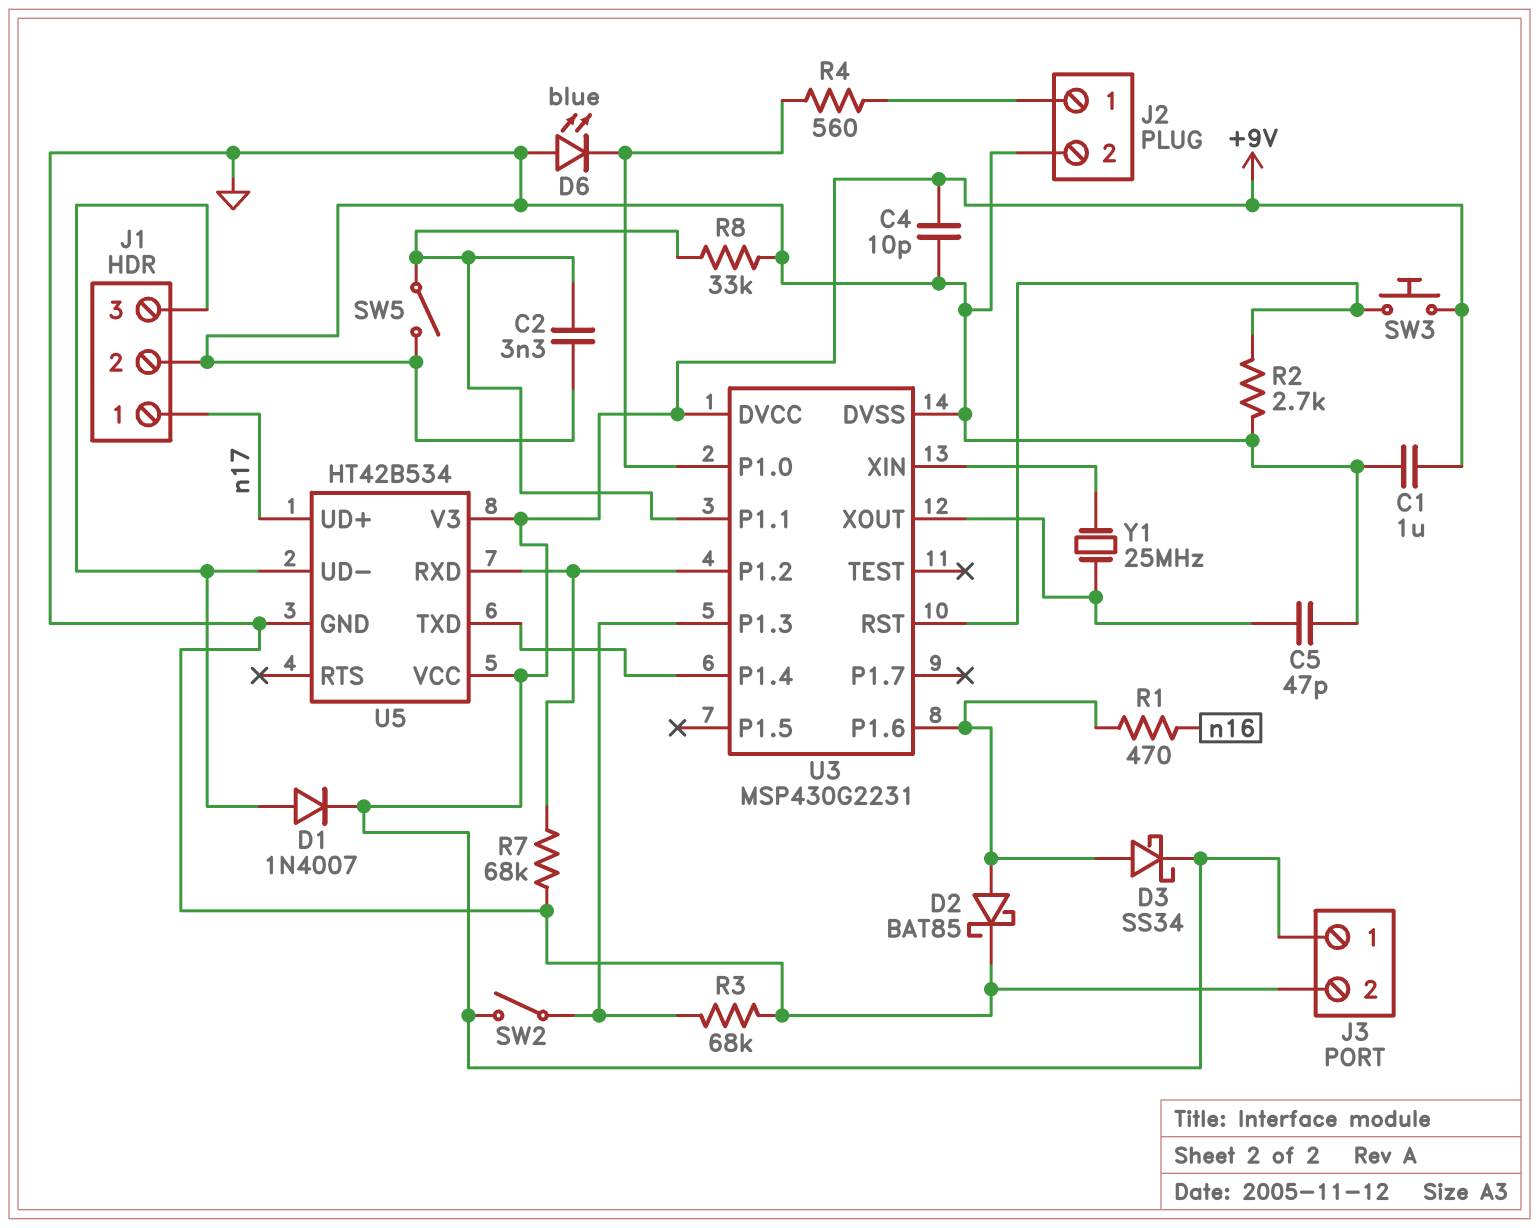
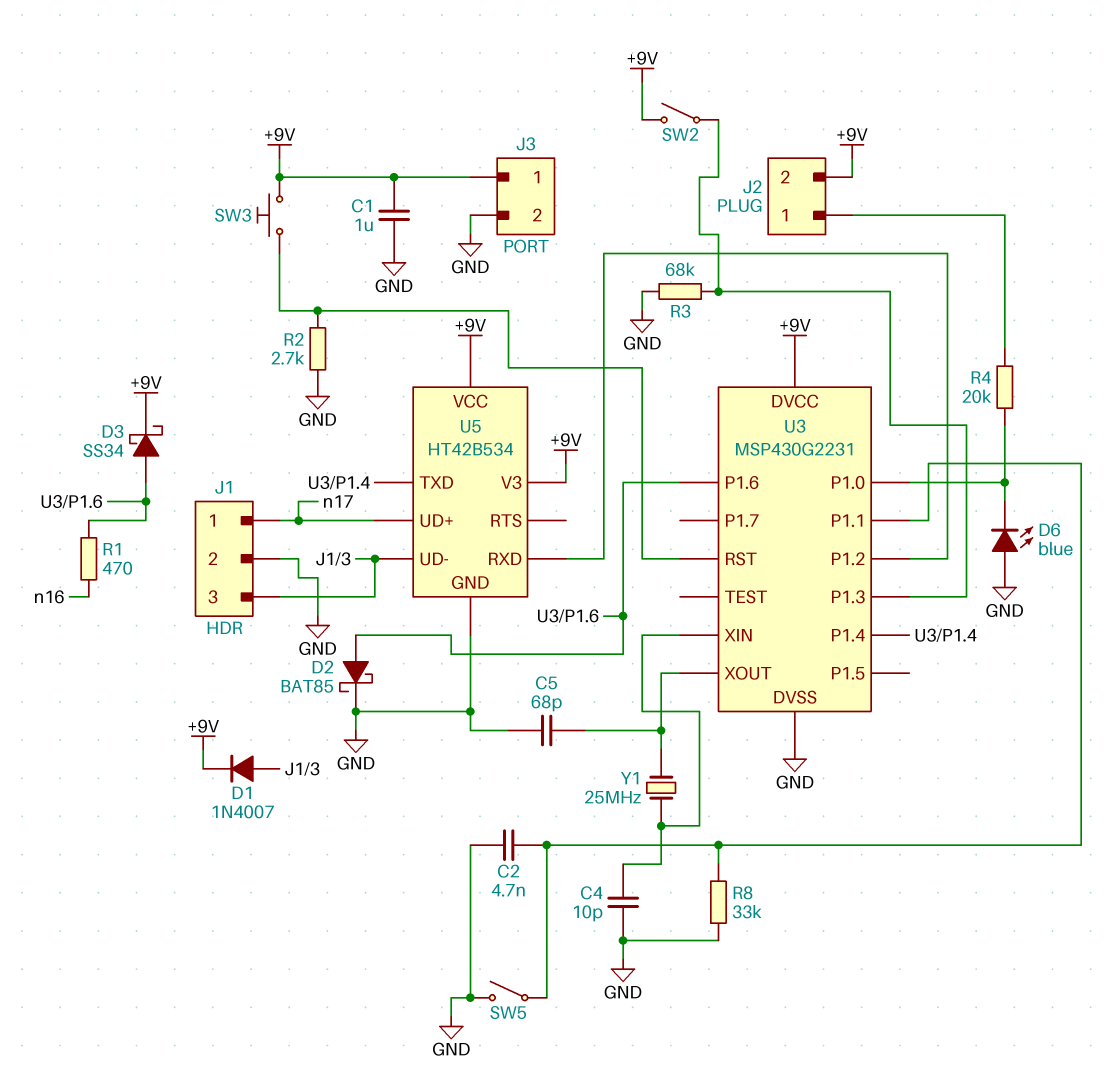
C2: 3.3nF (GND, U3/P1.1) -> 4.7nF (GND, U3/P1.1)
C4: 10pF (+9V, GND) -> 10pF (GND, U3/XIN)
C5: 47pF (GND, U3/XOUT) -> 68pF (GND, U3/XOUT)
J2 pin 2: GND -> +9V
R4: 560 (J2/1, U3/P1.0) -> 20k (J2/1, U3/P1.0)
R7: 68k (GND, U3/P1.2) -> none

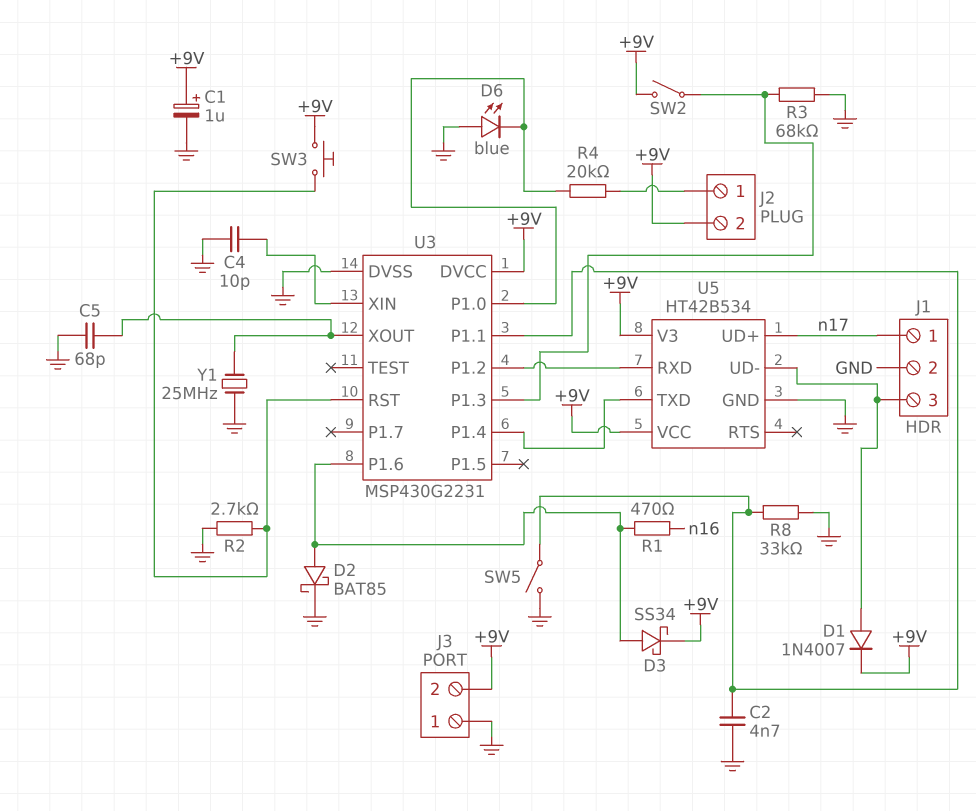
C1: 1uF (+9V, GND) -> 1uF (plus +9V, minus GND)
J3 pin 1: +9V -> GND
J3 pin 2: GND -> +9V
Y1: 25MHz (U3/XIN, U3/XOUT) -> 25MHz (GND, U3/XOUT)

